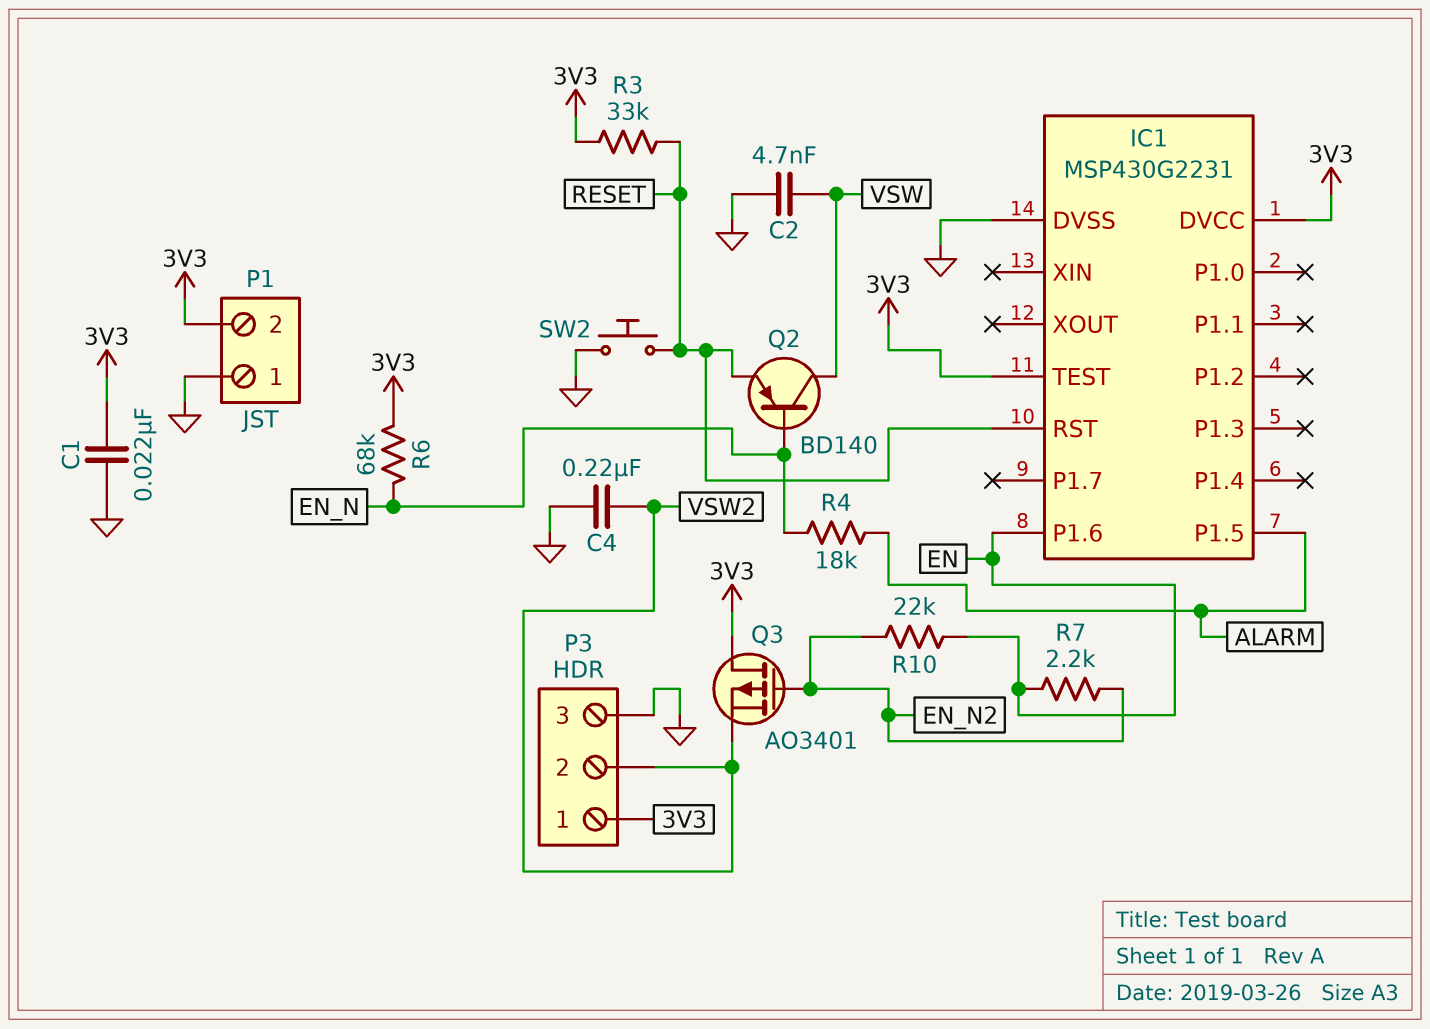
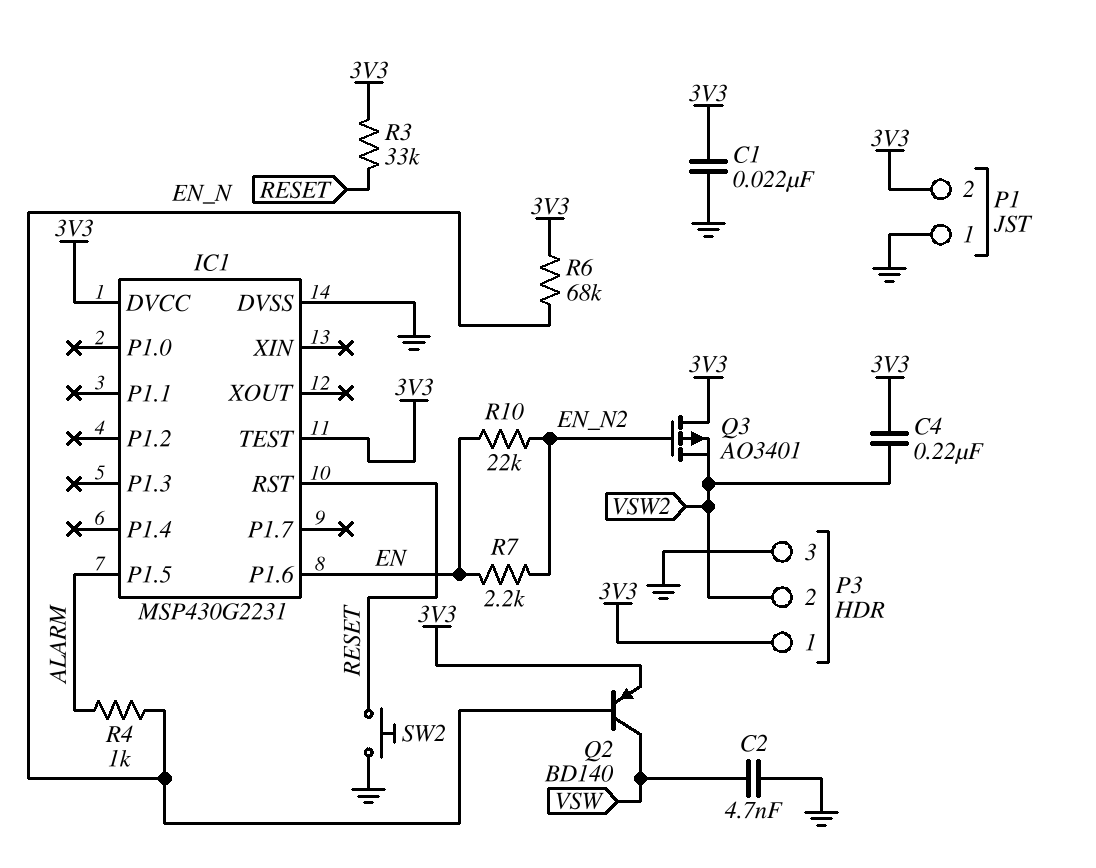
C4: 220nF (GND, VSW2) -> 220nF (3V3, VSW2)
Q2: PNP BD140 (B EN_N, C VSW, E RESET) -> PNP BD140 (B EN_N, C VSW, E 3V3)
R4: 18k (ALARM, EN_N) -> 1k (ALARM, EN_N)

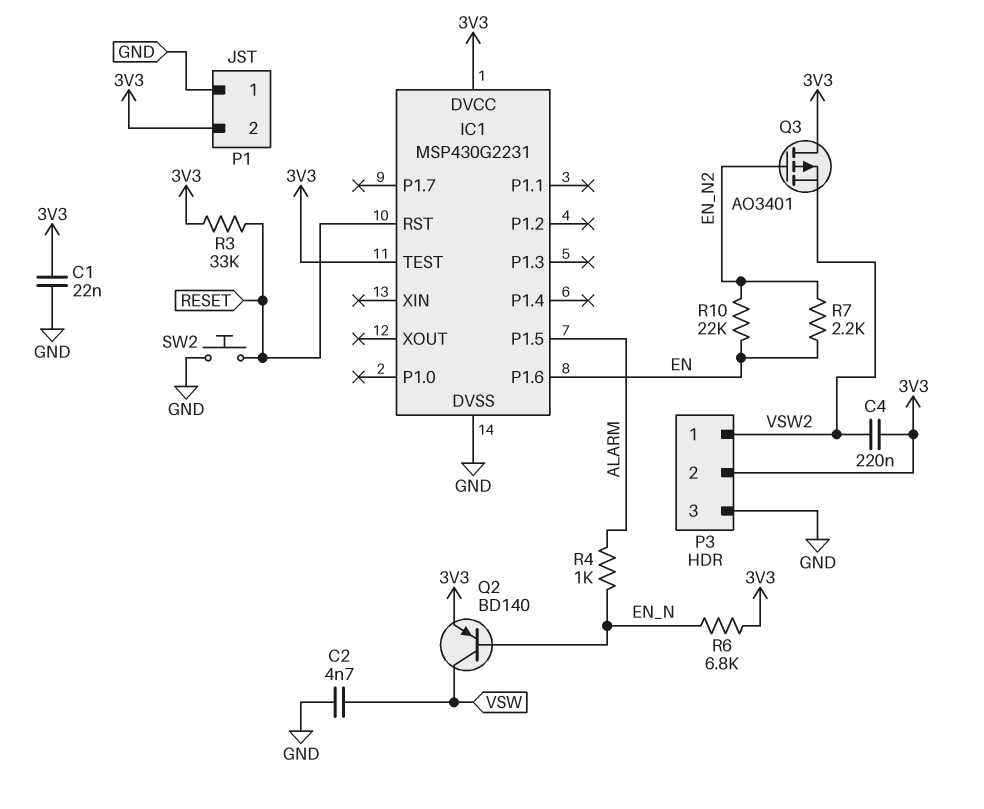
P3 pin 1: 3V3 -> VSW2
P3 pin 2: VSW2 -> 3V3
R6: 68k (3V3, EN_N) -> 6.8k (3V3, EN_N)

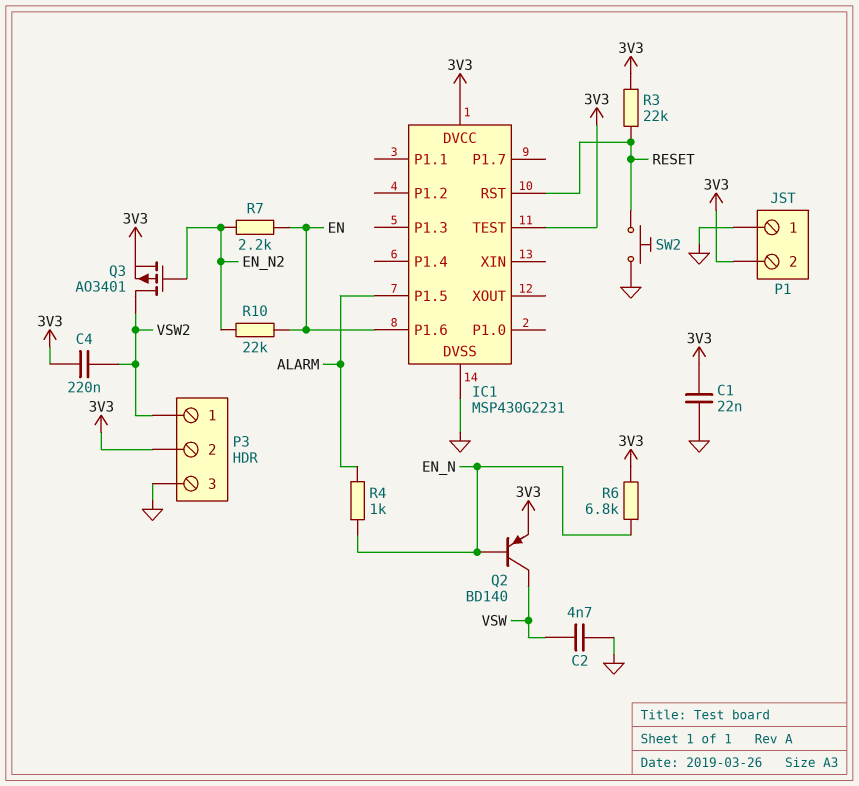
Q3: PMOS AO3401 (G EN_N2, D 3V3, S VSW2) -> PMOS AO3401 (G EN_N2, D VSW2, S 3V3)
R3: 33k (3V3, RESET) -> 22k (3V3, RESET)

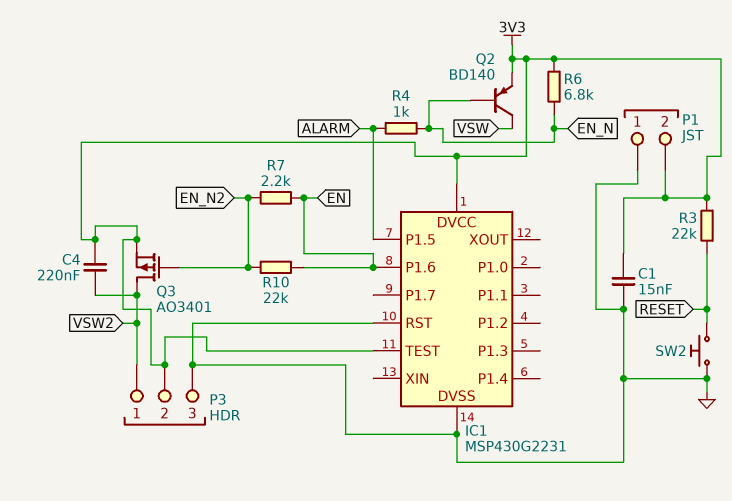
C1: 22nF (3V3, GND) -> 15nF (3V3, GND)
C2: 4.7nF (GND, VSW) -> none
IC1 pin RST: RESET -> GND

